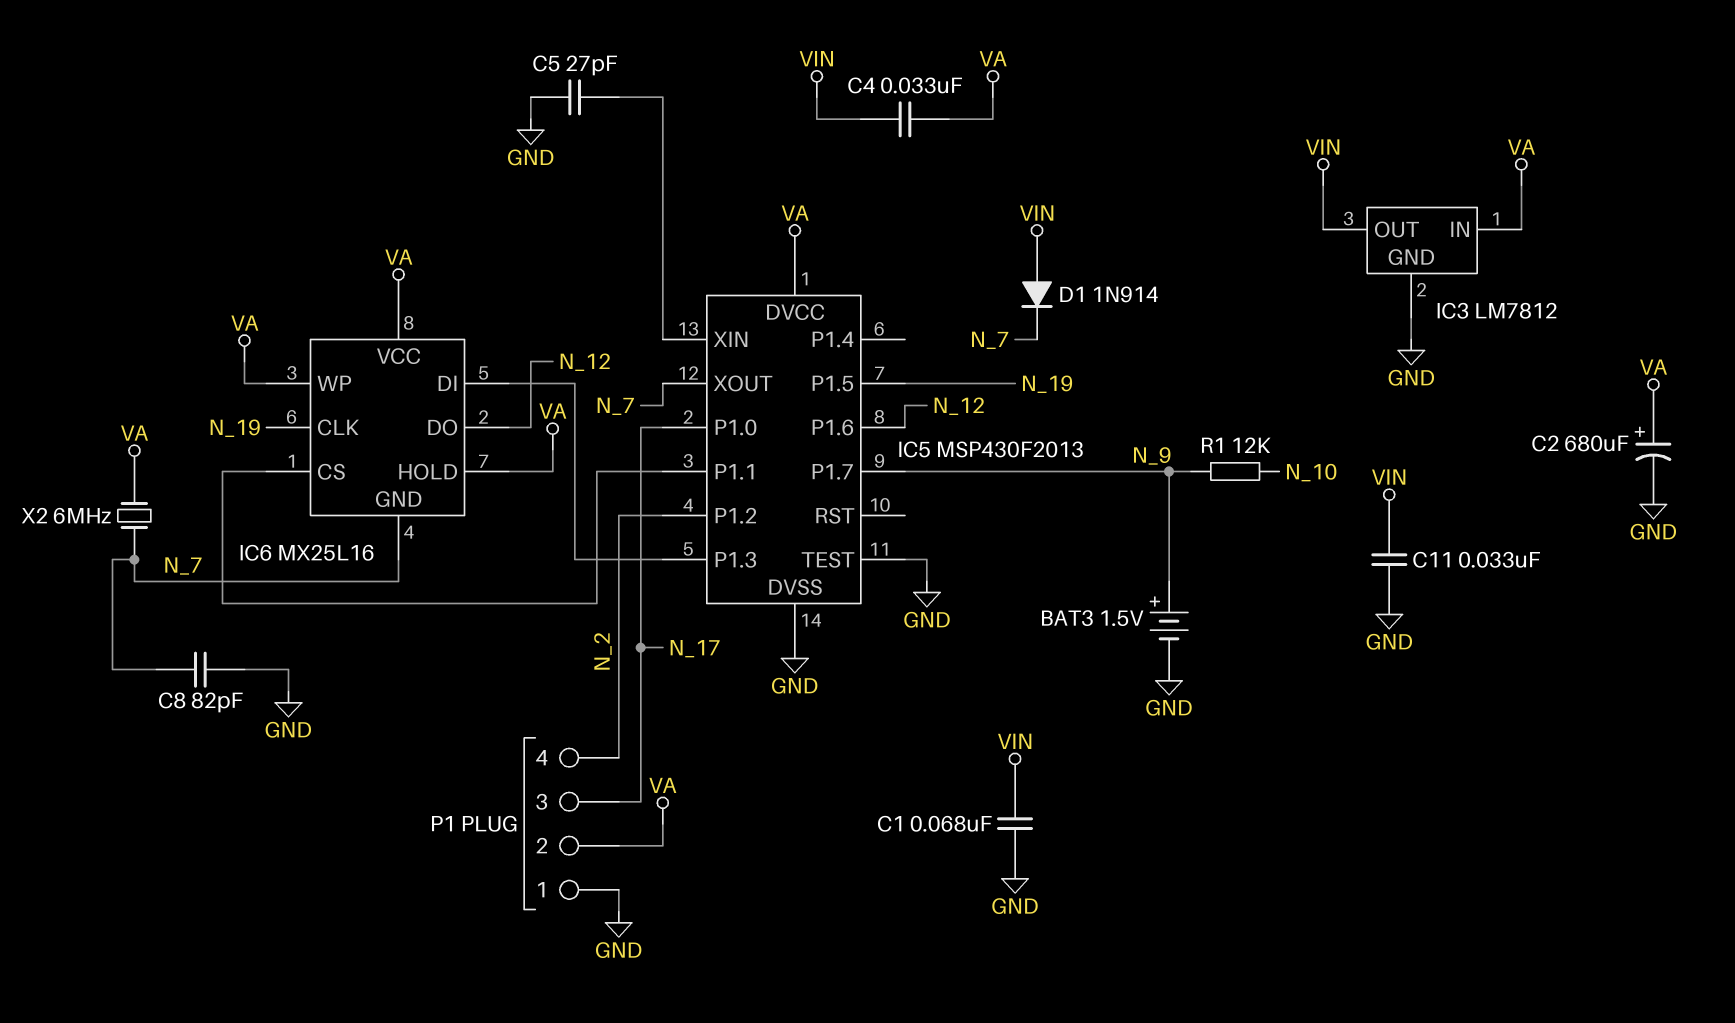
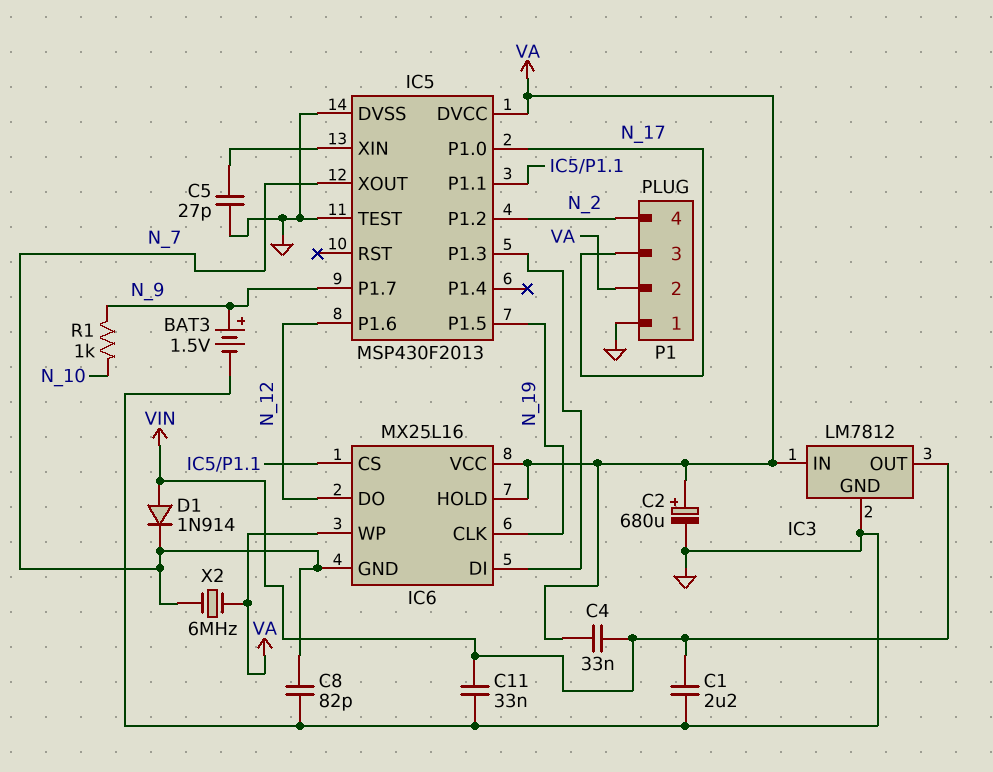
C1: 68nF (GND, VIN) -> 2.2uF (GND, VIN)
R1: 12k (N_9, N_10) -> 1k (N_9, N_10)

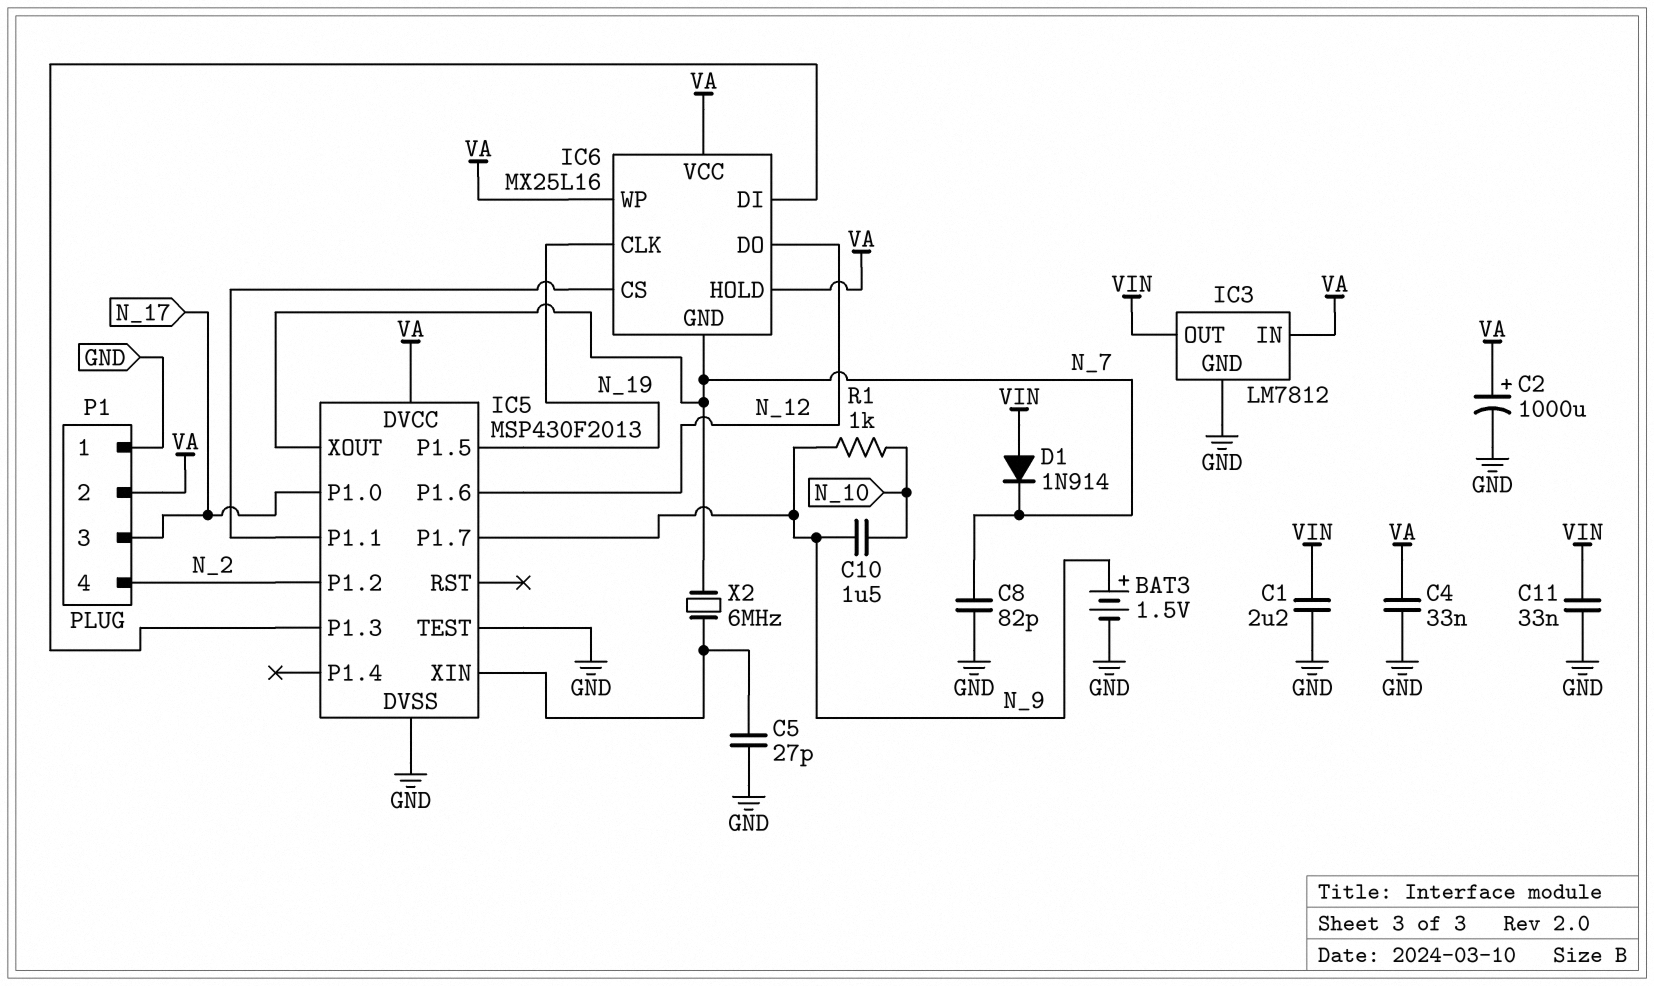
C2: 680uF (plus VA, minus GND) -> 1000uF (plus VA, minus GND)
C4: 33nF (VA, VIN) -> 33nF (GND, VA)
C10: none -> 1.5uF (N_9, N_10)
X2: 6MHz (N_7, VA) -> 6MHz (IC5/XIN, N_7)

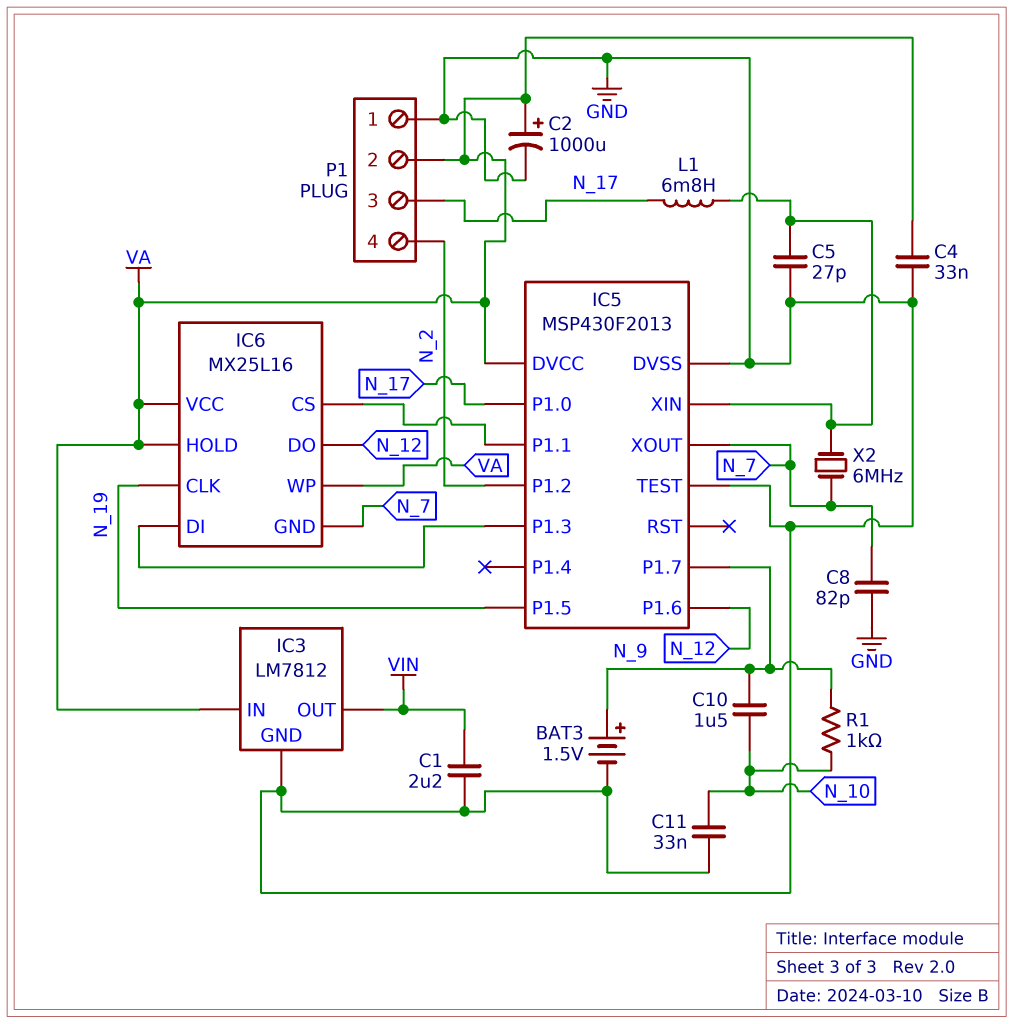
C11: 33nF (GND, VIN) -> 33nF (GND, N_10)
D1: diode 1N914 (A VIN, K N_7) -> none
L1: none -> 6.8mH (IC5/XIN, N_17)

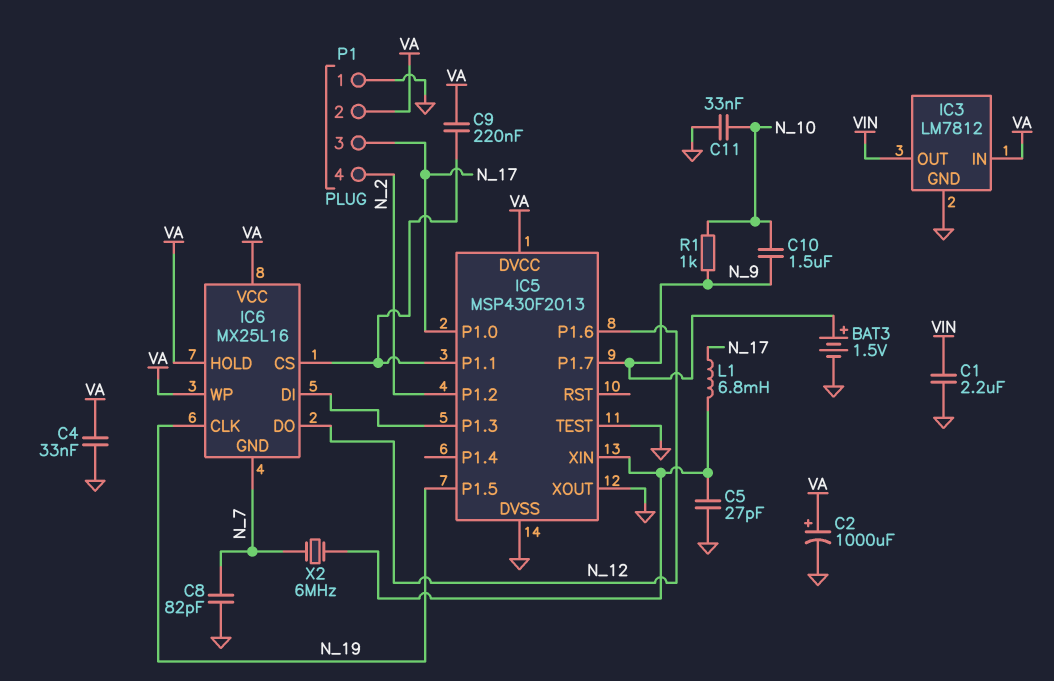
C9: none -> 220nF (IC5/P1.1, VA)
IC5 pin XOUT: N_7 -> GND

